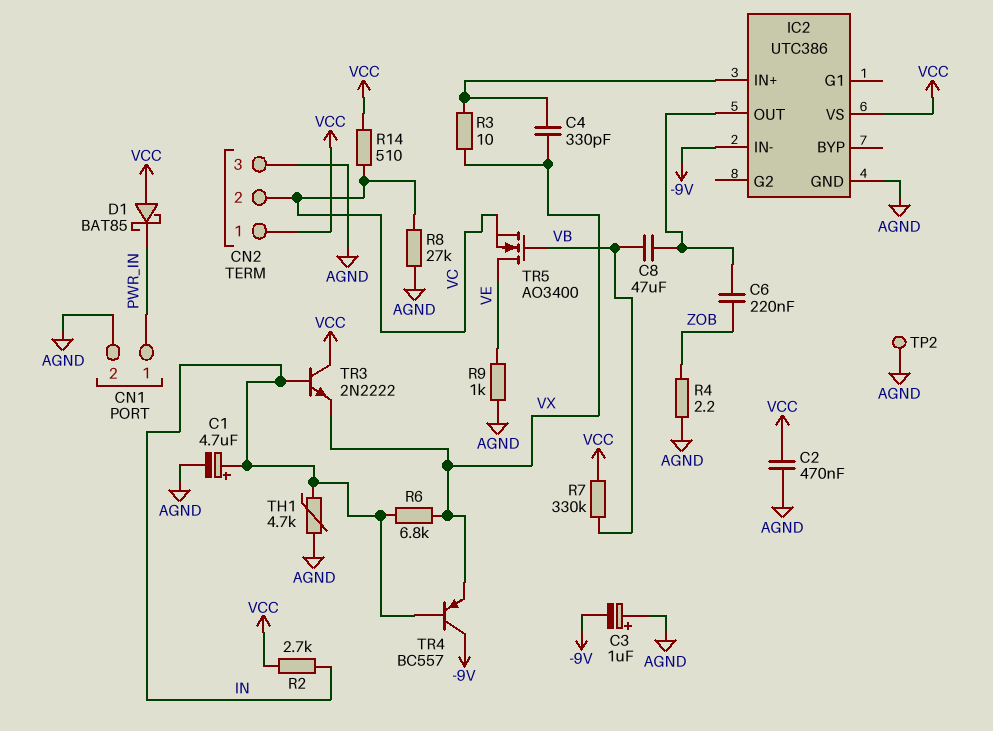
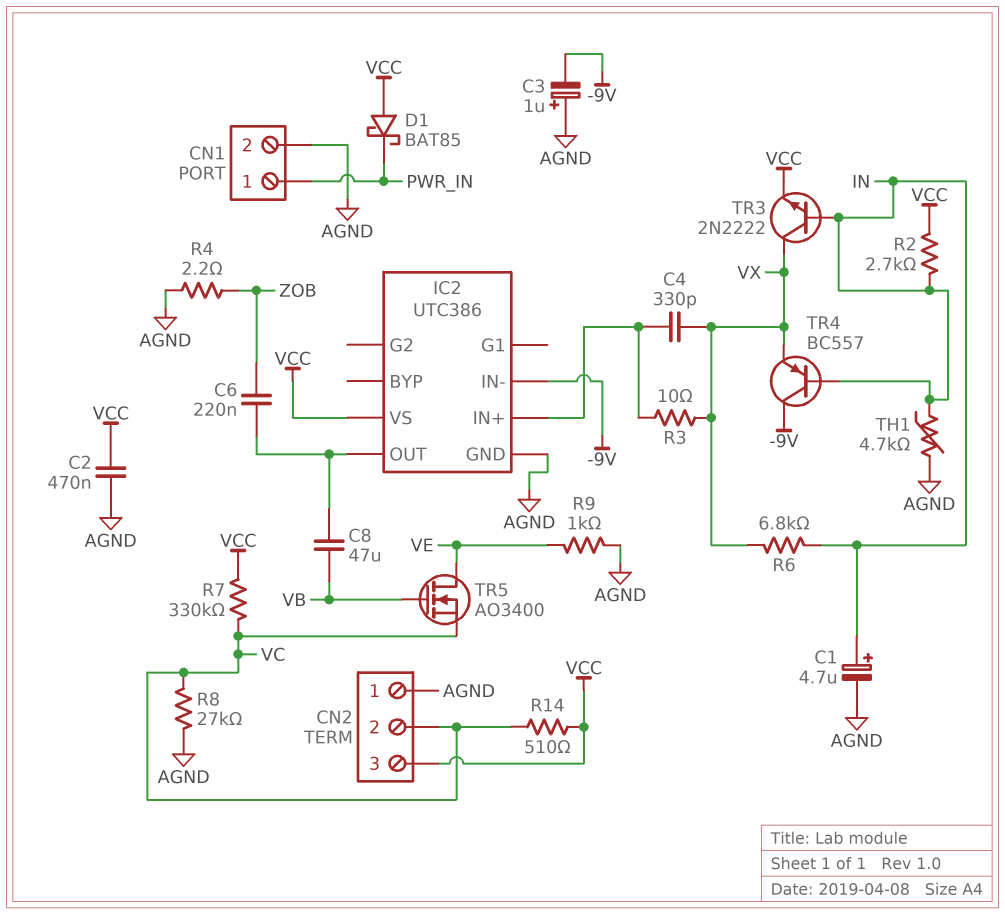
CN2 pin 1: VCC -> AGND
CN2 pin 3: AGND -> VCC
R7: 330k (VB, VCC) -> 330k (VC, VCC)
TP2: test point (AGND) -> none
TR3: NPN 2N2222 (B IN, C VCC, E VX) -> NPN 2N2222 (B IN, C VX, E VCC)

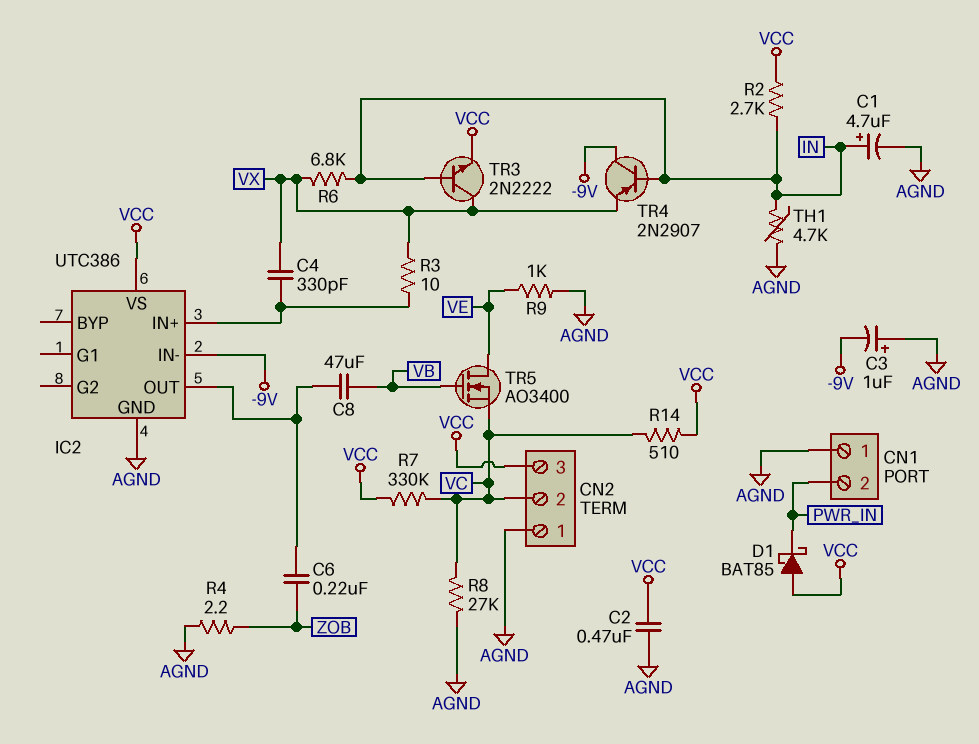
CN1 pin 1: PWR_IN -> AGND
CN1 pin 2: AGND -> PWR_IN
TR4: PNP BC557 (B IN, C -9V, E VX) -> PNP 2N2907 (B IN, C -9V, E VX)

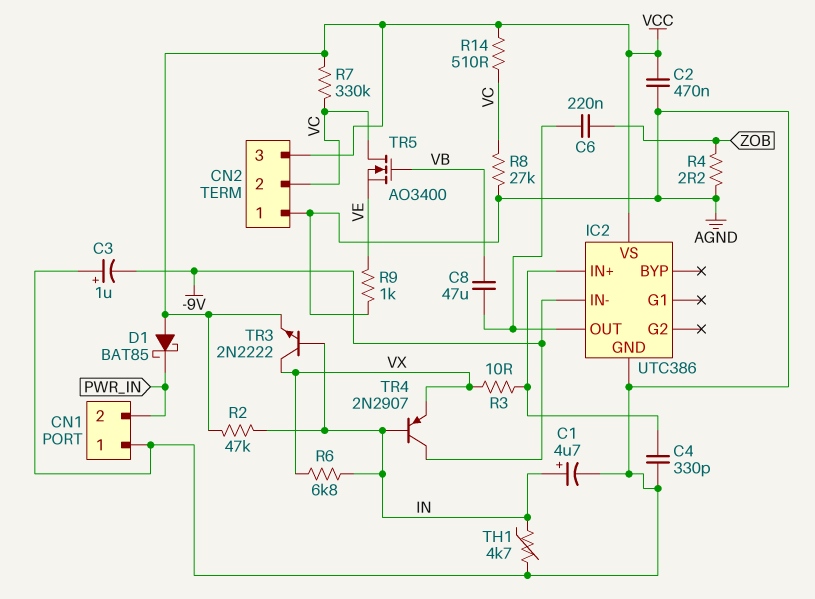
C4: 330pF (IC2/IN+, VX) -> 330pF (AGND, IC2/IN+)
R2: 2.7k (IN, VCC) -> 47k (IN, VCC)
TR5: NMOS AO3400 (G VB, D VE, S VC) -> NMOS AO3400 (G VB, D VC, S VE)

